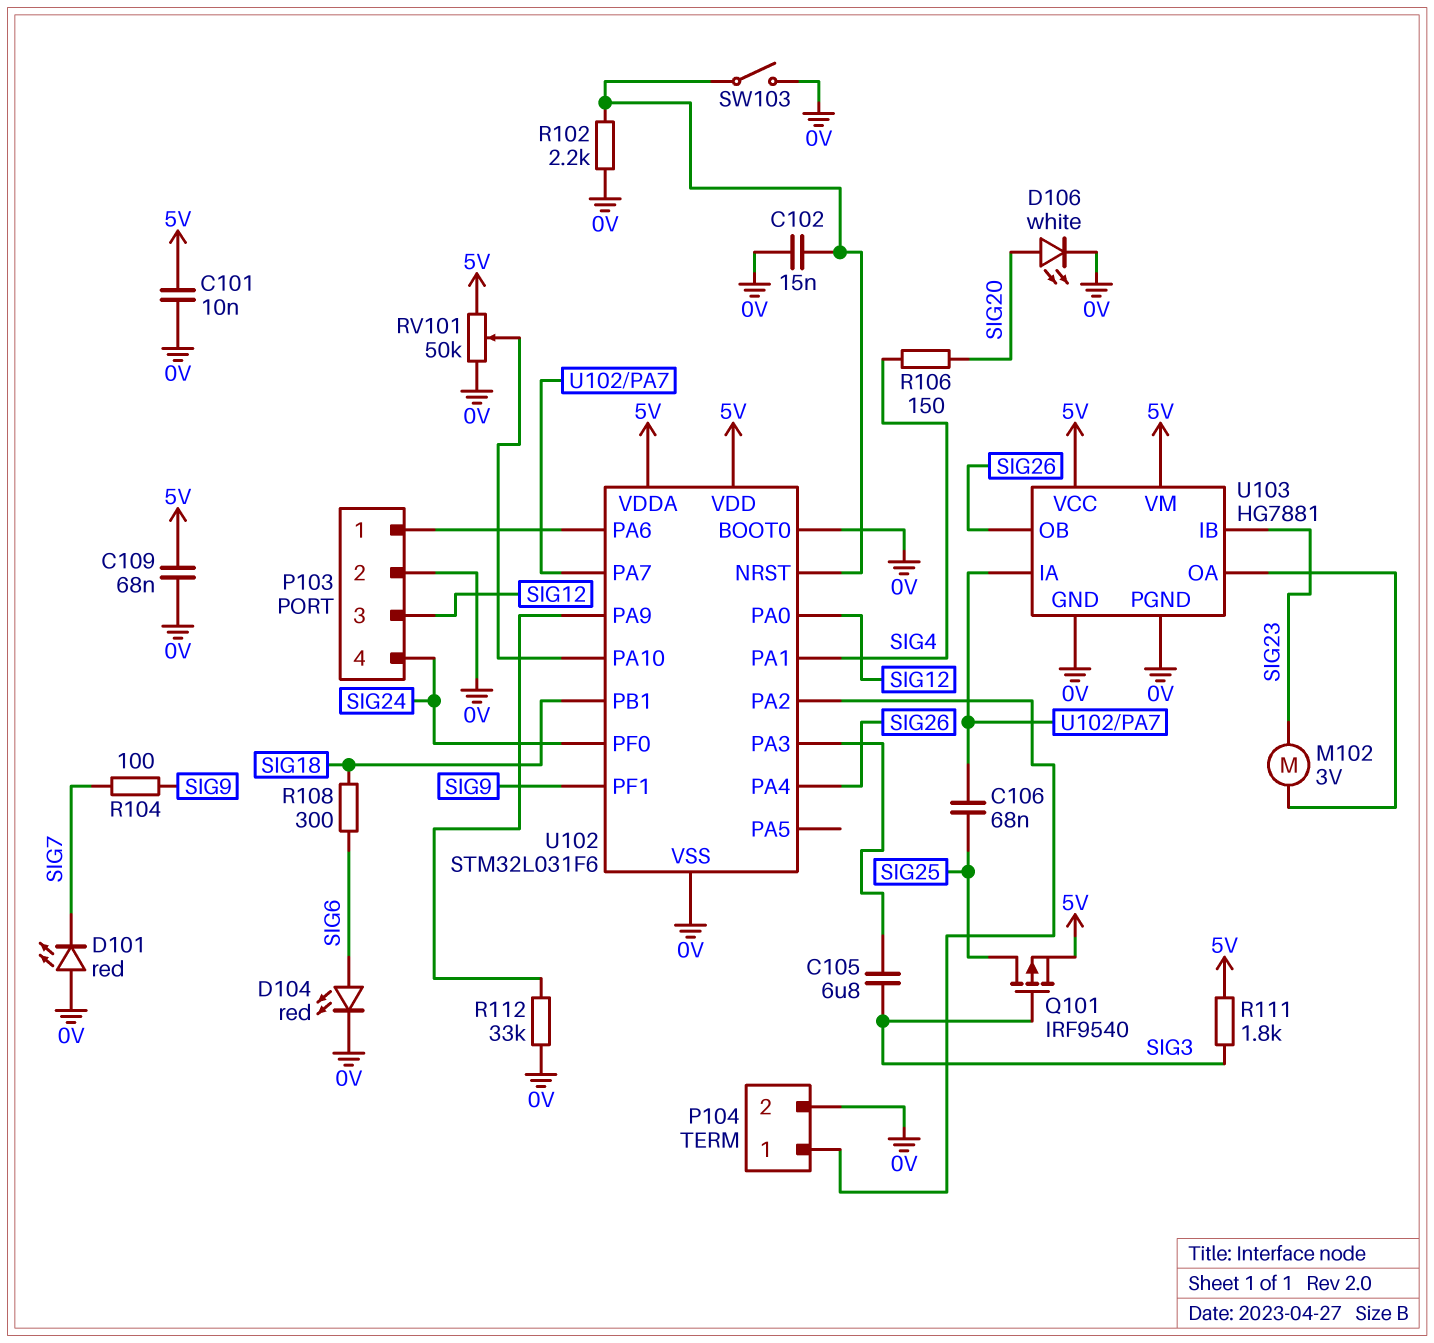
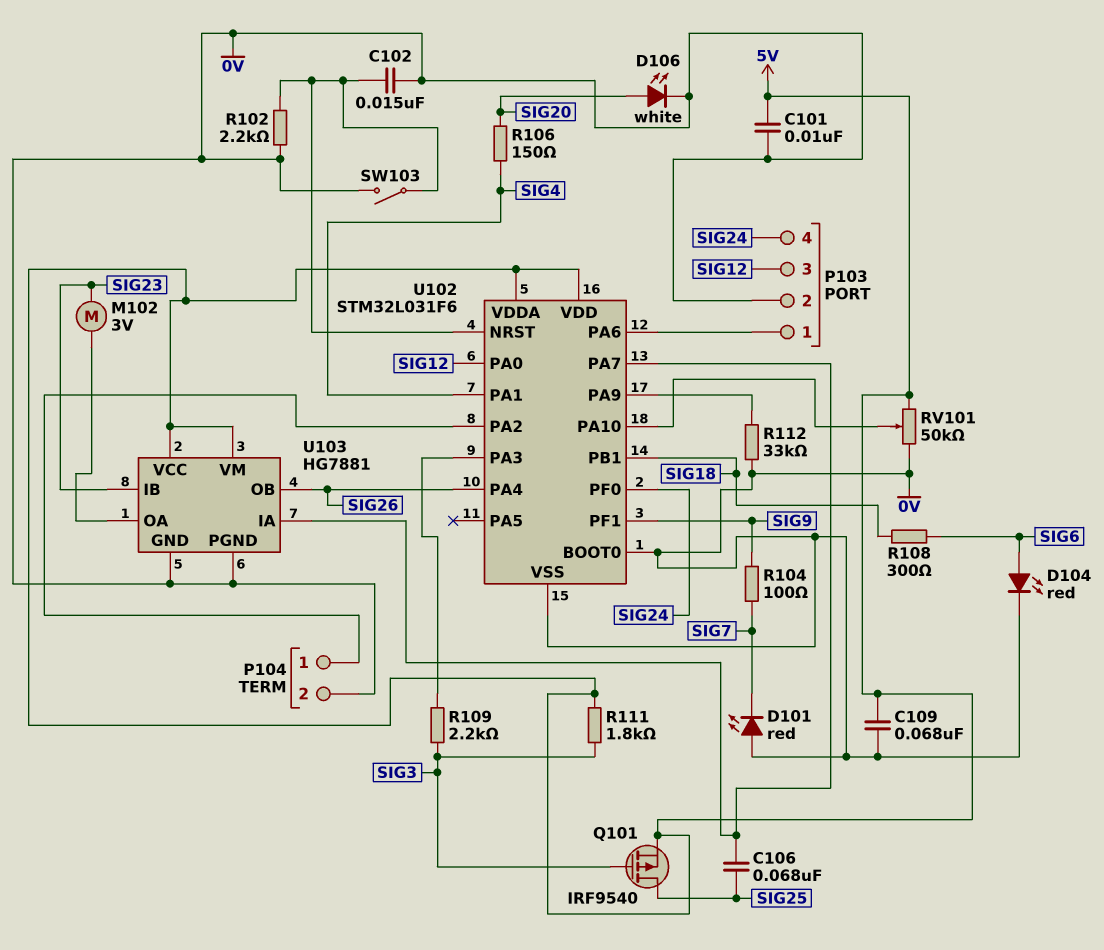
C105: 6.8uF (SIG3, U102/PA3) -> none
R109: none -> 2.2k (SIG3, U102/PA3)

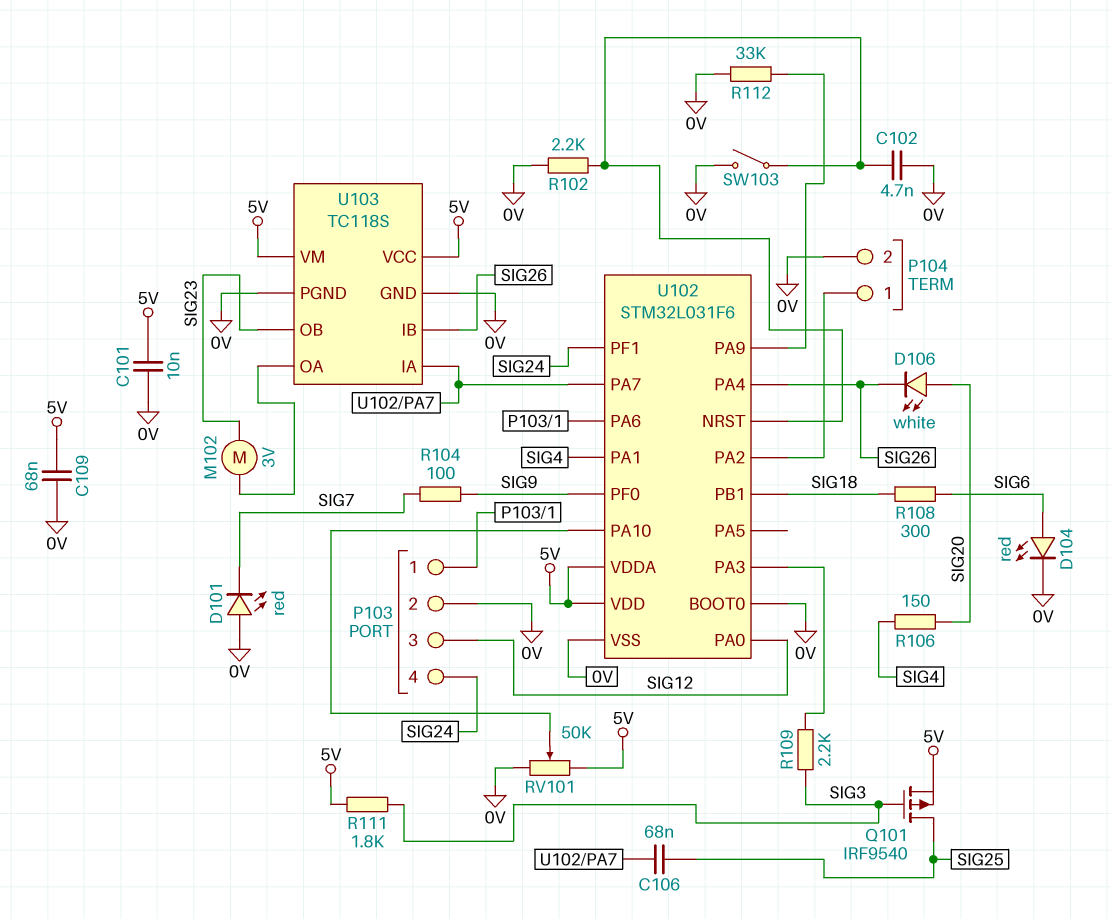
C102: 15nF (0V, U102/NRST) -> 4.7nF (0V, U102/NRST)
D106: LED white (A SIG20, K 0V) -> LED white (A SIG20, K SIG26)
U102 pin PF0: SIG24 -> SIG9
U102 pin PF1: SIG9 -> SIG24
U103: HG7881 -> TC118S
U103 pin IB: SIG23 -> SIG26
U103 pin OB: SIG26 -> SIG23

